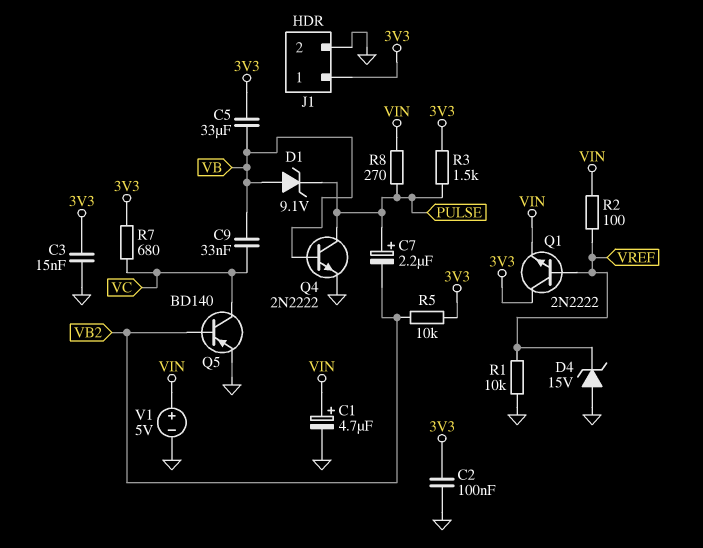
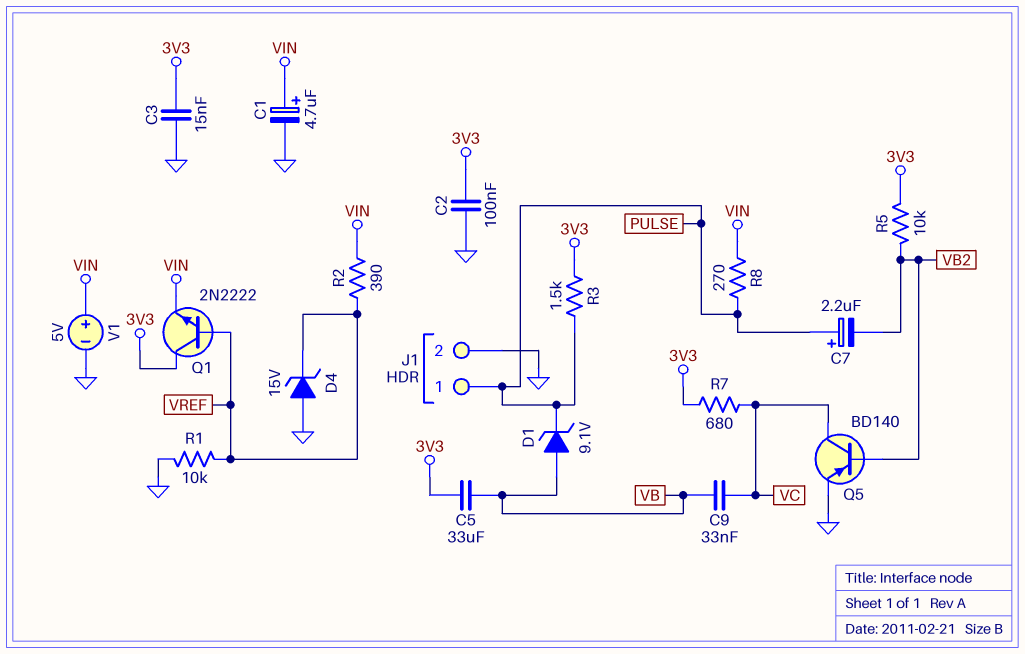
J1 pin 1: 3V3 -> PULSE
Q4: NPN 2N2222 (B VB, C PULSE, E GND) -> none
R2: 100 (VIN, VREF) -> 390 (VIN, VREF)

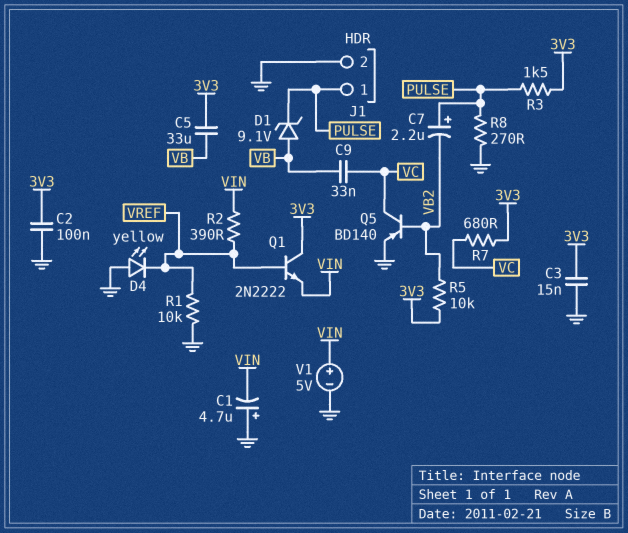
C1: 4.7uF (plus VIN, minus GND) -> 4.7uF (plus GND, minus VIN)
D4: zener 15V (A GND, K VREF) -> LED yellow (A GND, K VREF)
R8: 270 (PULSE, VIN) -> 270 (GND, PULSE)

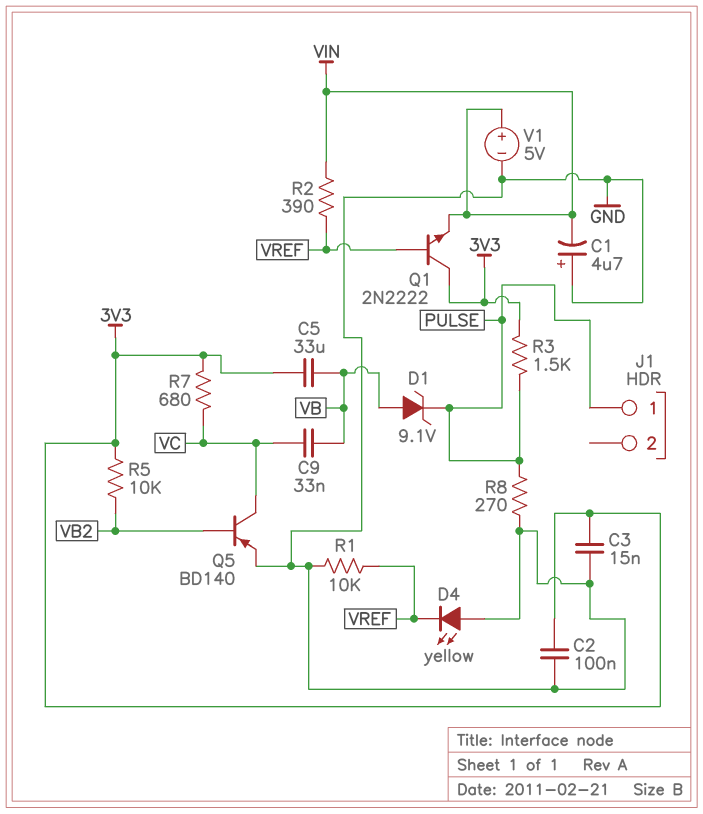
C7: 2.2uF (plus PULSE, minus VB2) -> none
J1 pin 2: GND -> none

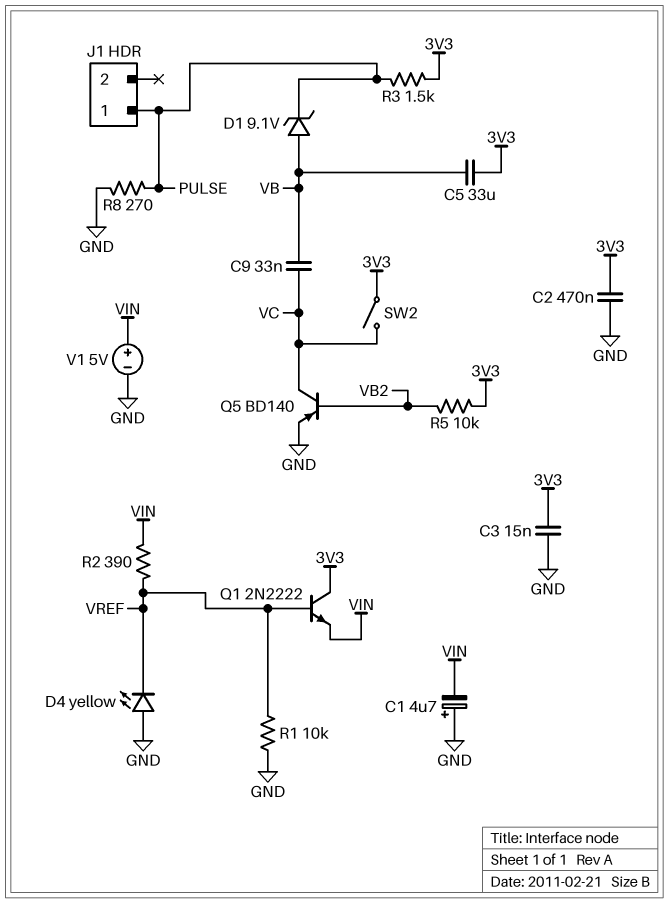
C2: 100nF (3V3, GND) -> 470nF (3V3, GND)
R7: 680 (3V3, VC) -> none
SW2: none -> switch (3V3, VC)

